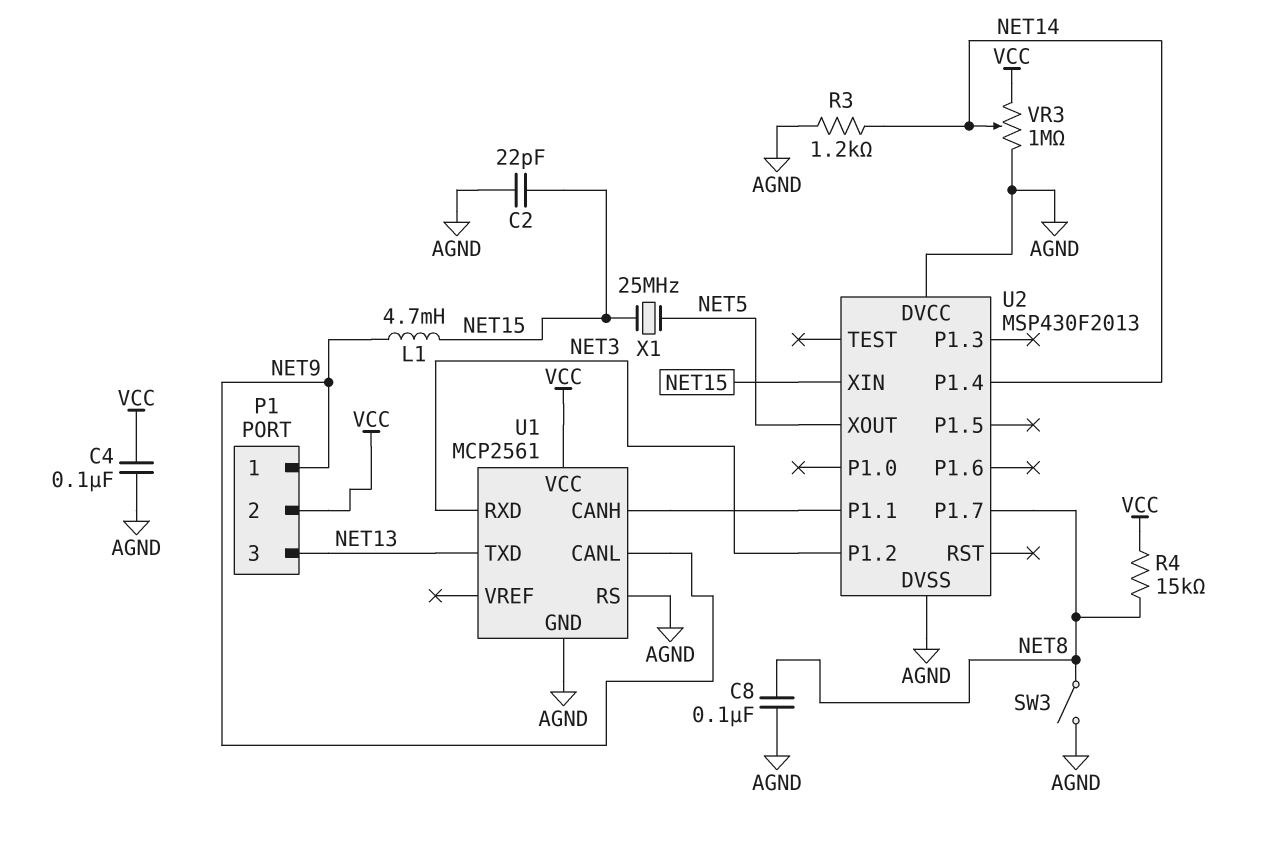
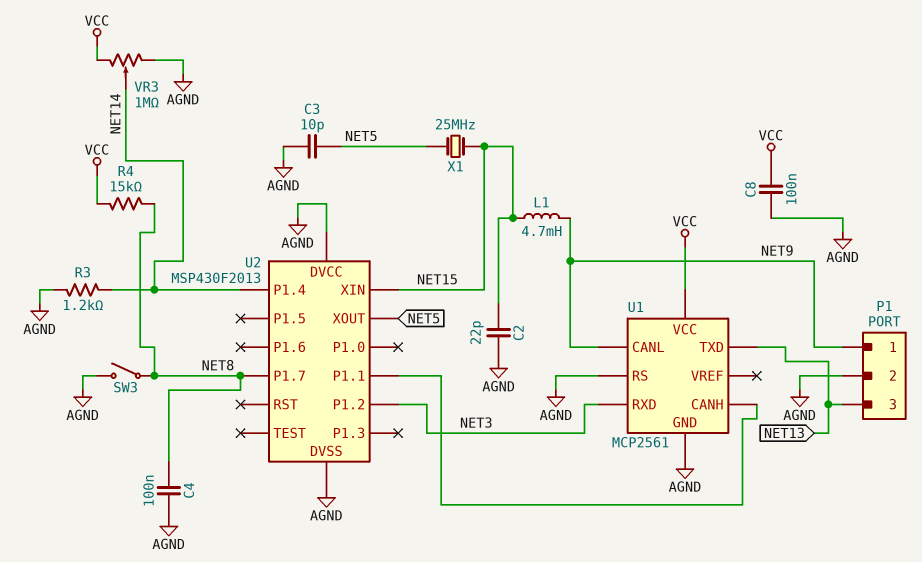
C3: none -> 10pF (AGND, NET5)
C4: 100nF (AGND, VCC) -> 100nF (AGND, NET8)
C8: 100nF (AGND, NET8) -> 100nF (AGND, VCC)
P1 pin 2: VCC -> AGND

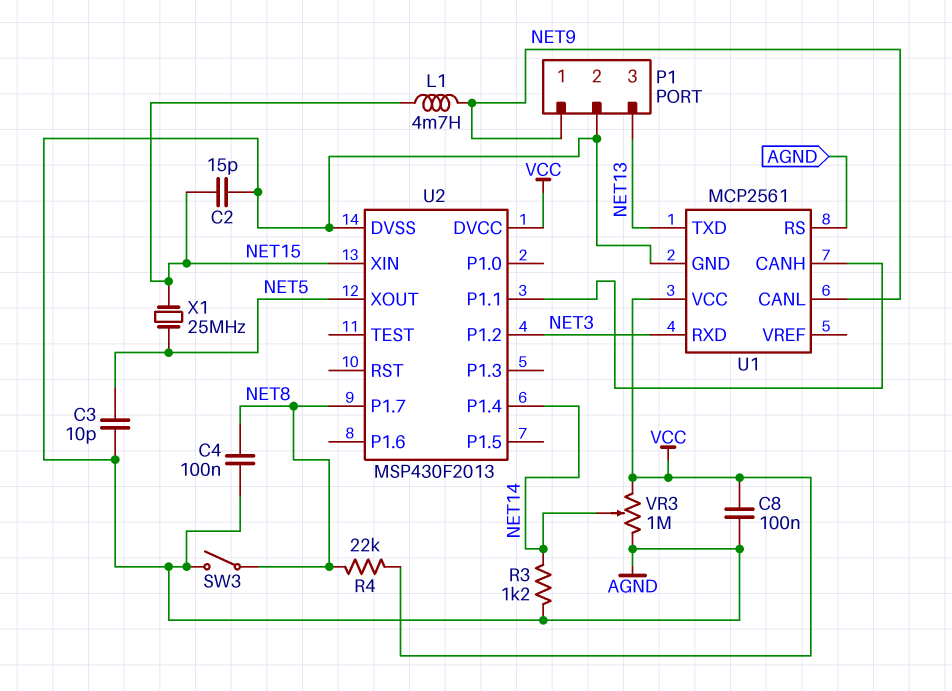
C2: 22pF (AGND, NET15) -> 15pF (AGND, NET15)
R4: 15k (NET8, VCC) -> 22k (NET8, VCC)
U2 pin DVCC: AGND -> VCC

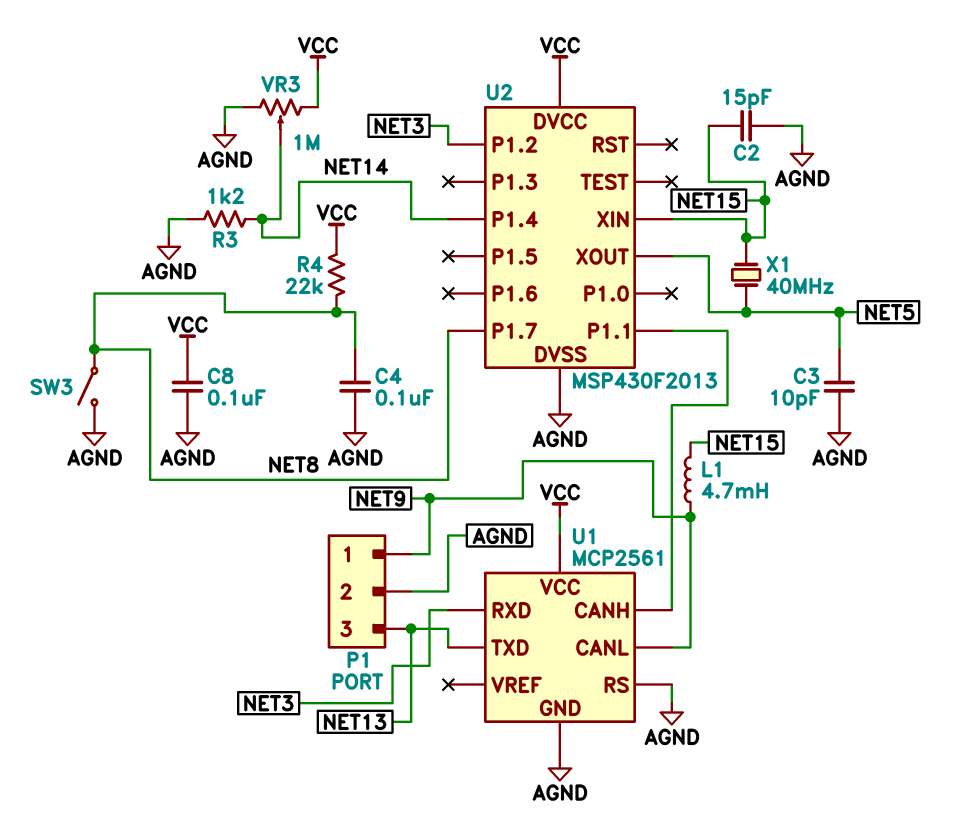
X1: 25MHz (NET5, NET15) -> 40MHz (NET5, NET15)

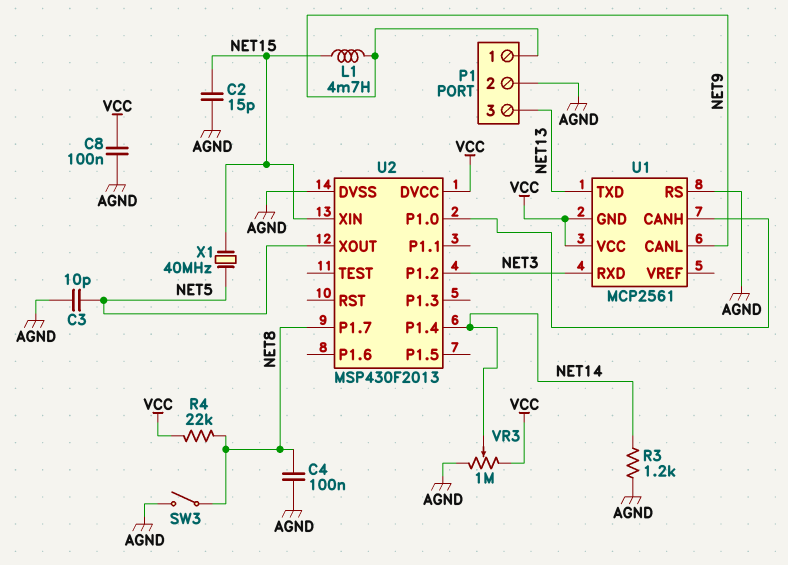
U1 pin GND: AGND -> VCC
U2 pin P1.0: none -> U1/CANH
U2 pin P1.1: U1/CANH -> none

